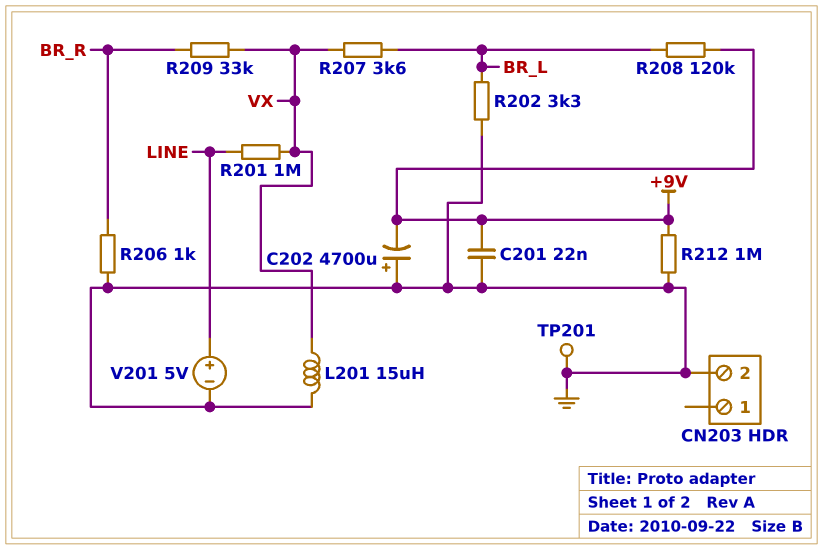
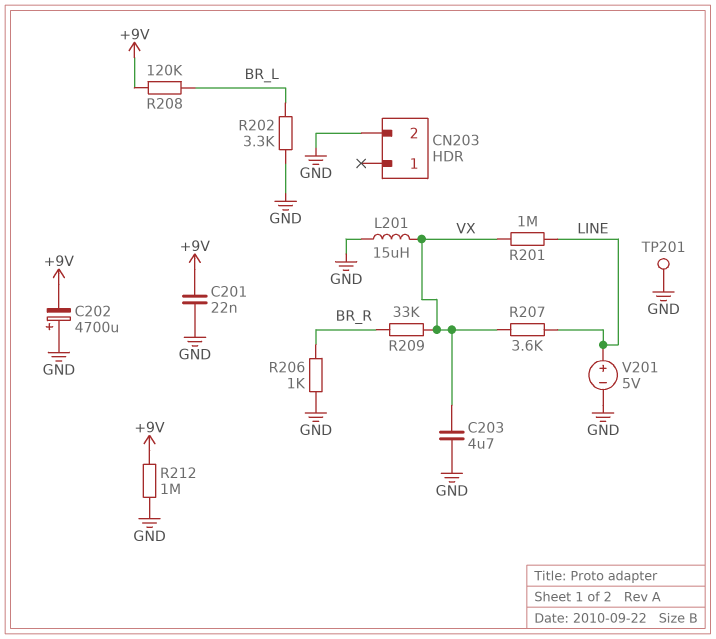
C203: none -> 4.7uF (GND, VX)
R207: 3.6k (BR_L, VX) -> 3.6k (LINE, VX)

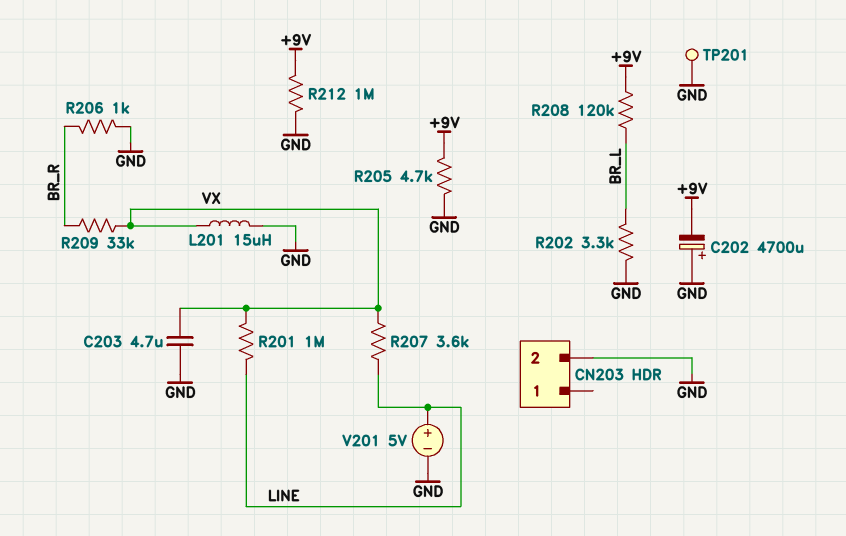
C201: 22nF (+9V, GND) -> none
R205: none -> 4.7k (+9V, GND)

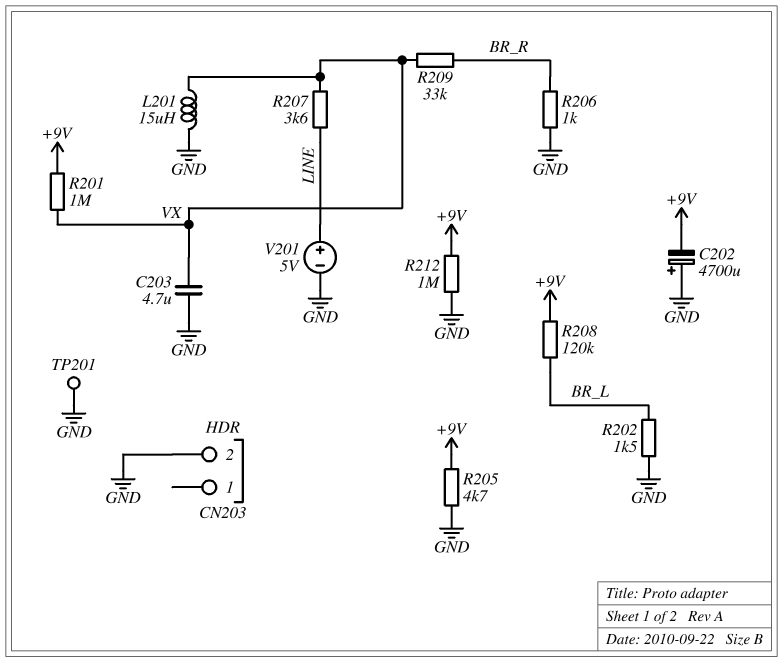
R201: 1M (LINE, VX) -> 1M (+9V, VX)
R202: 3.3k (BR_L, GND) -> 1.5k (BR_L, GND)

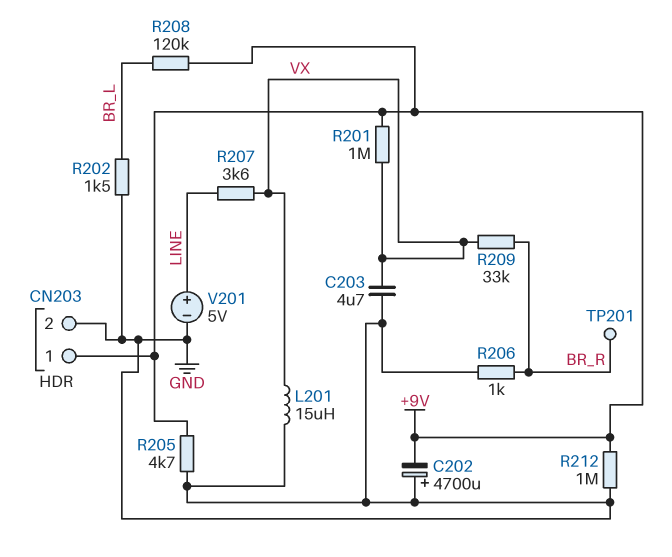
CN203 pin 1: none -> +9V
TP201: test point (GND) -> test point (BR_R)

